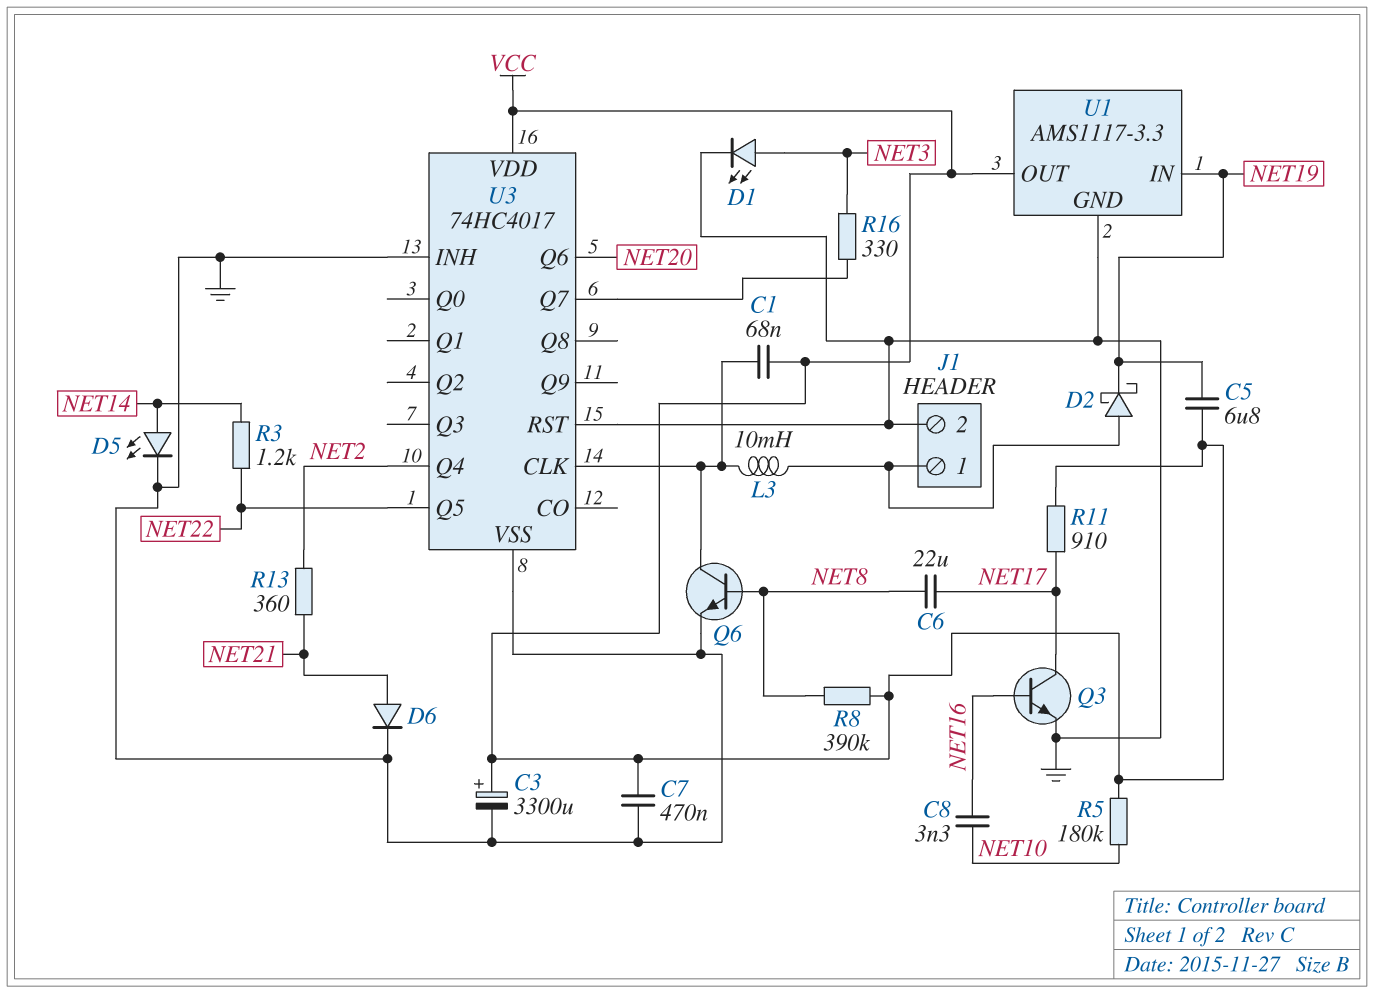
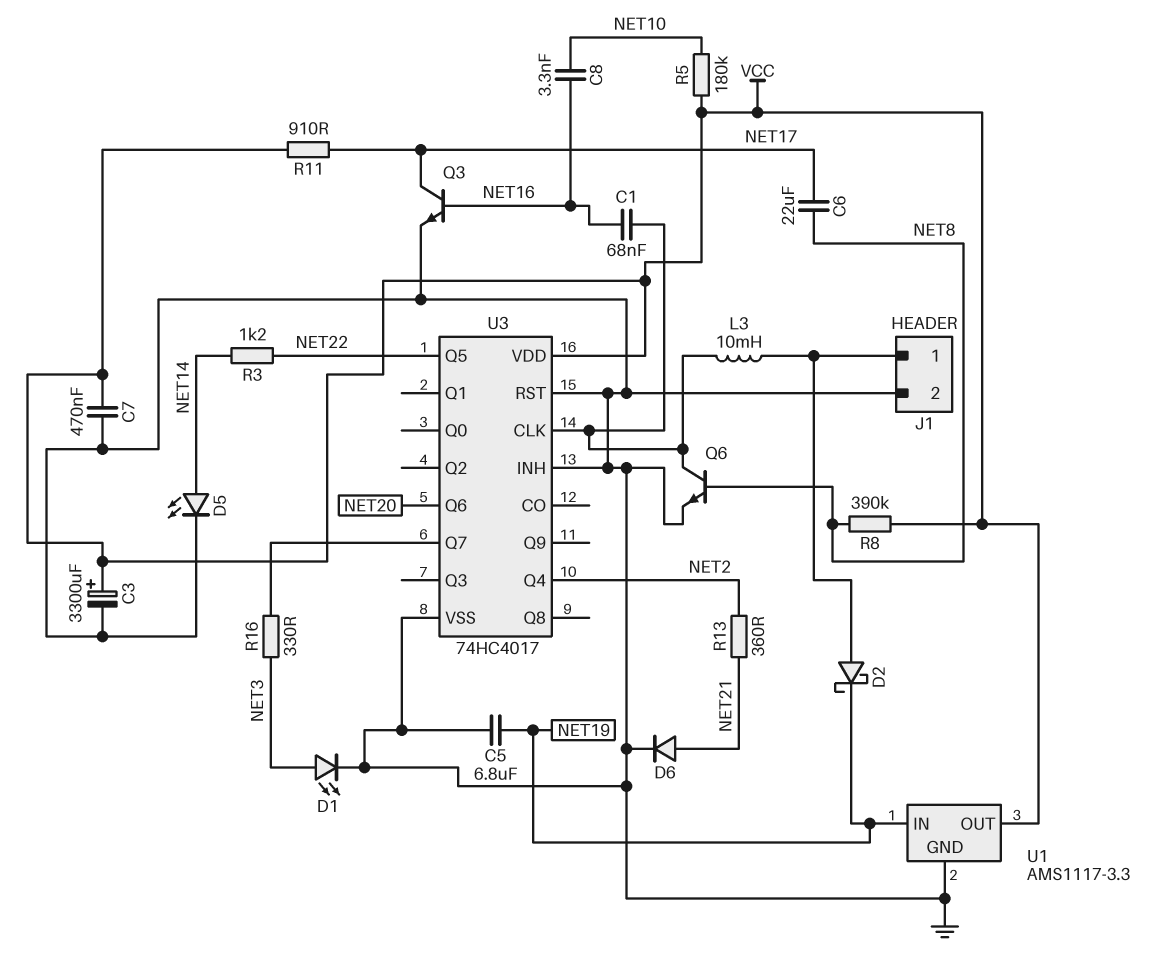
C1: 68nF (U3/CLK, VCC) -> 68nF (NET16, U3/CLK)
C5: 6.8uF (NET19, VCC) -> 6.8uF (GND, NET19)

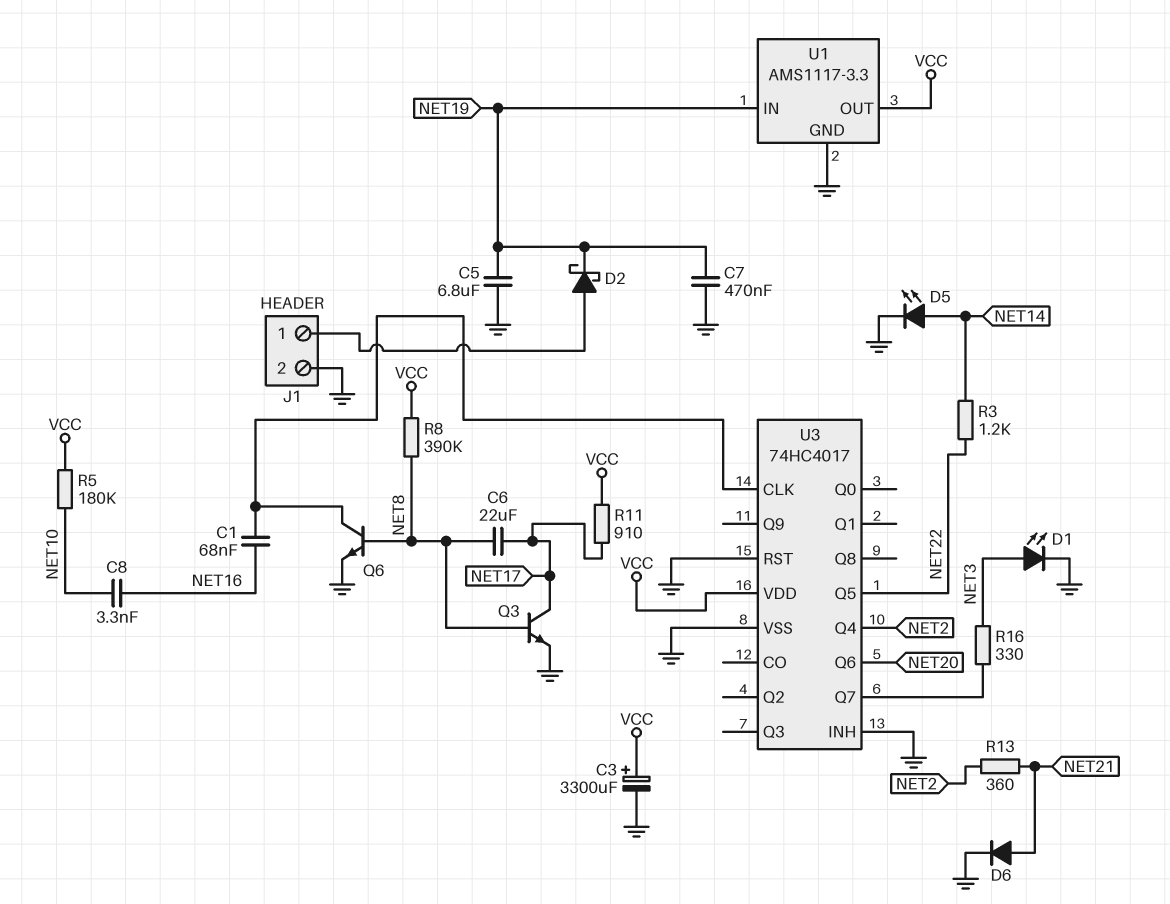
C7: 470nF (GND, VCC) -> 470nF (GND, NET19)
L3: 10mH (J1/1, U3/CLK) -> none
Q3: NPN (B NET16, C NET17, E GND) -> NPN (B NET8, C NET17, E GND)

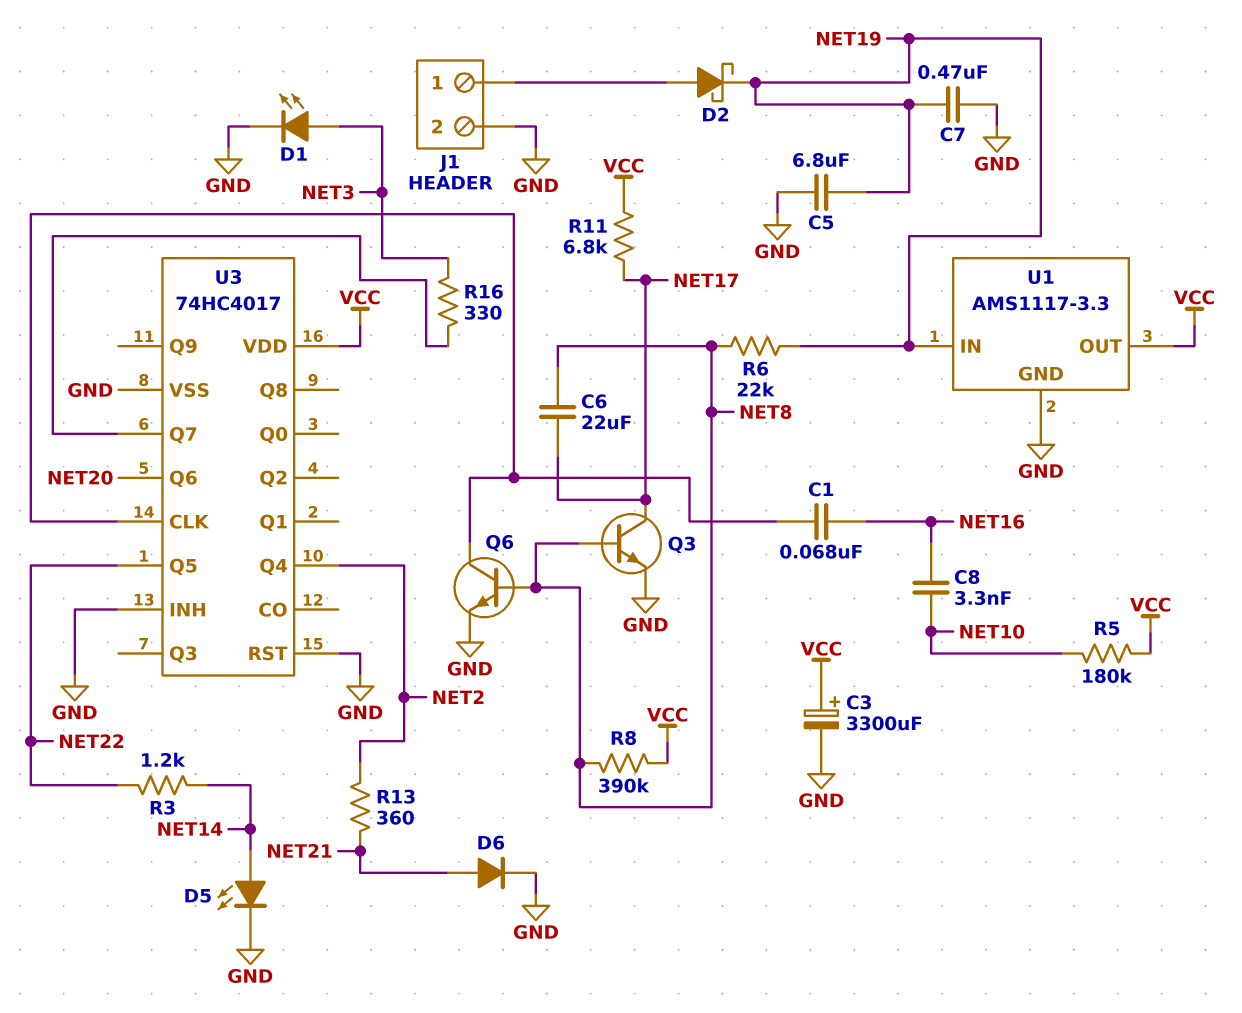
R6: none -> 22k (NET8, NET19)
R11: 910 (NET17, VCC) -> 6.8k (NET17, VCC)

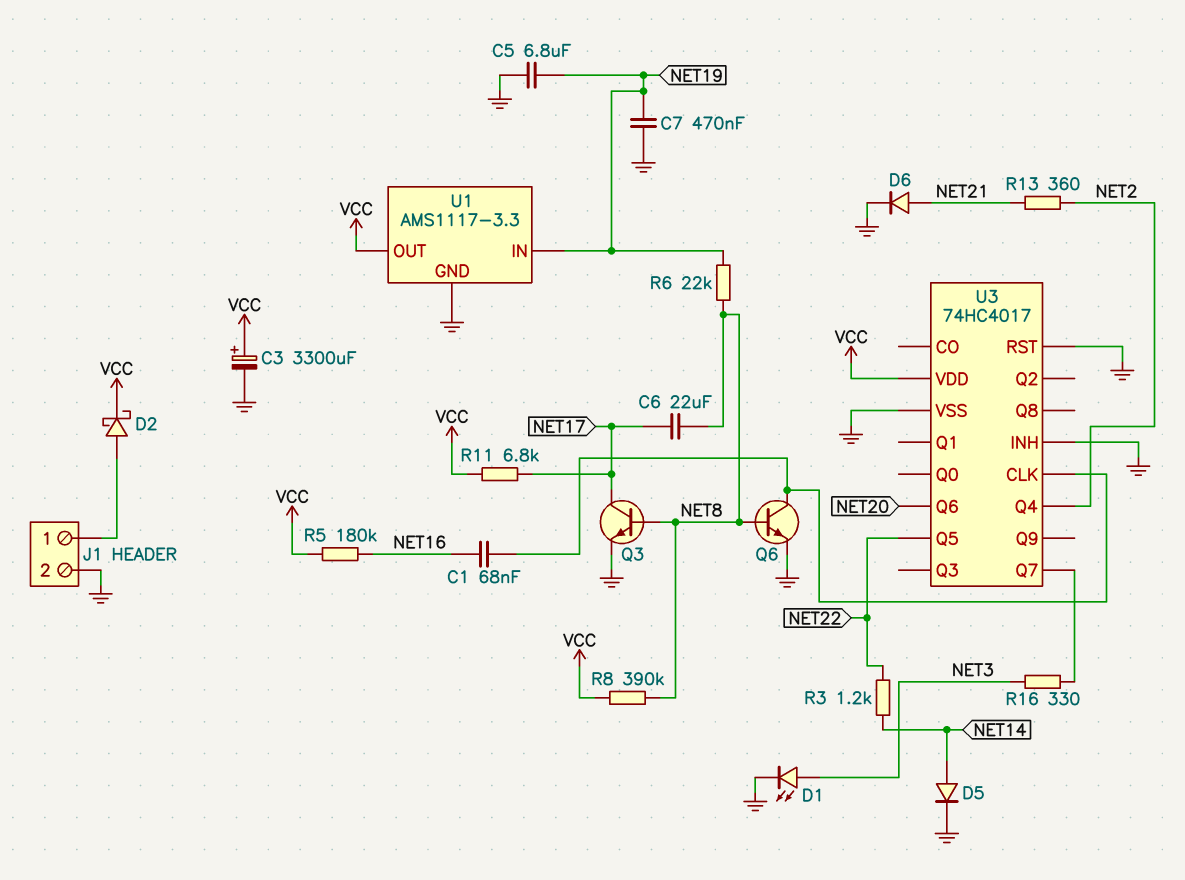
C8: 3.3nF (NET10, NET16) -> none
D2: schottky (A J1/1, K NET19) -> schottky (A J1/1, K VCC)
D5: LED (A NET14, K GND) -> diode (A NET14, K GND)
R5: 180k (NET10, VCC) -> 180k (NET16, VCC)

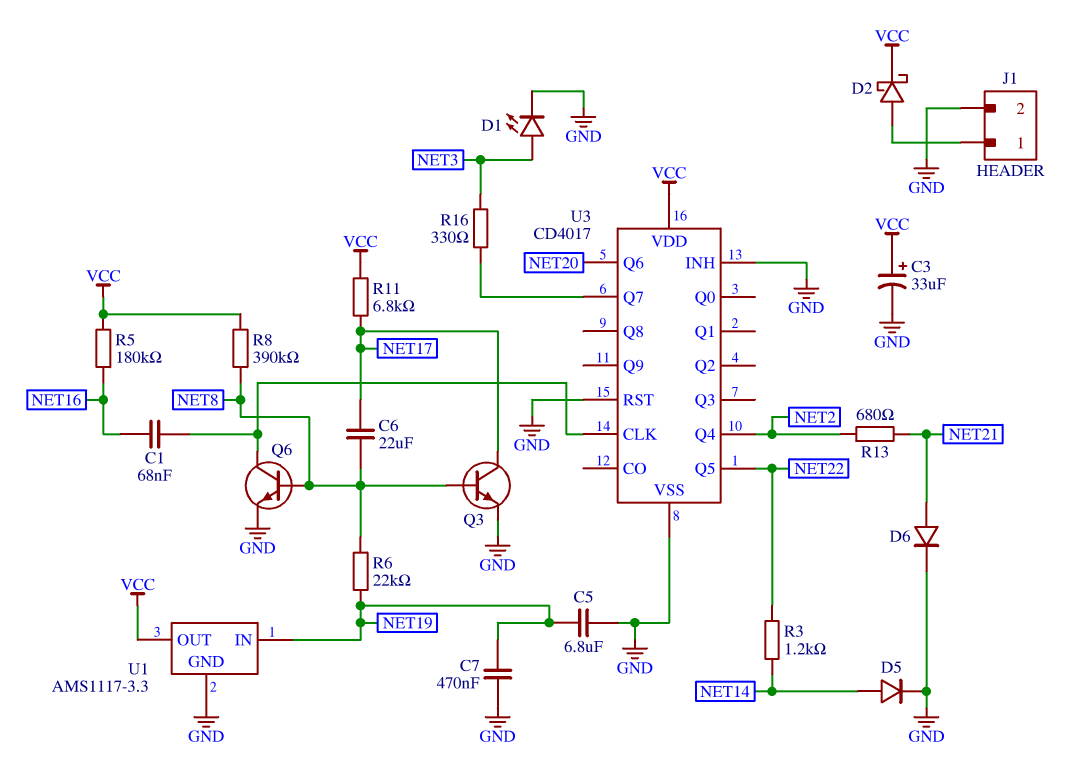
C3: 3300uF (plus VCC, minus GND) -> 33uF (plus VCC, minus GND)
R13: 360 (NET2, NET21) -> 680 (NET2, NET21)
U3: 74HC4017 -> CD4017

